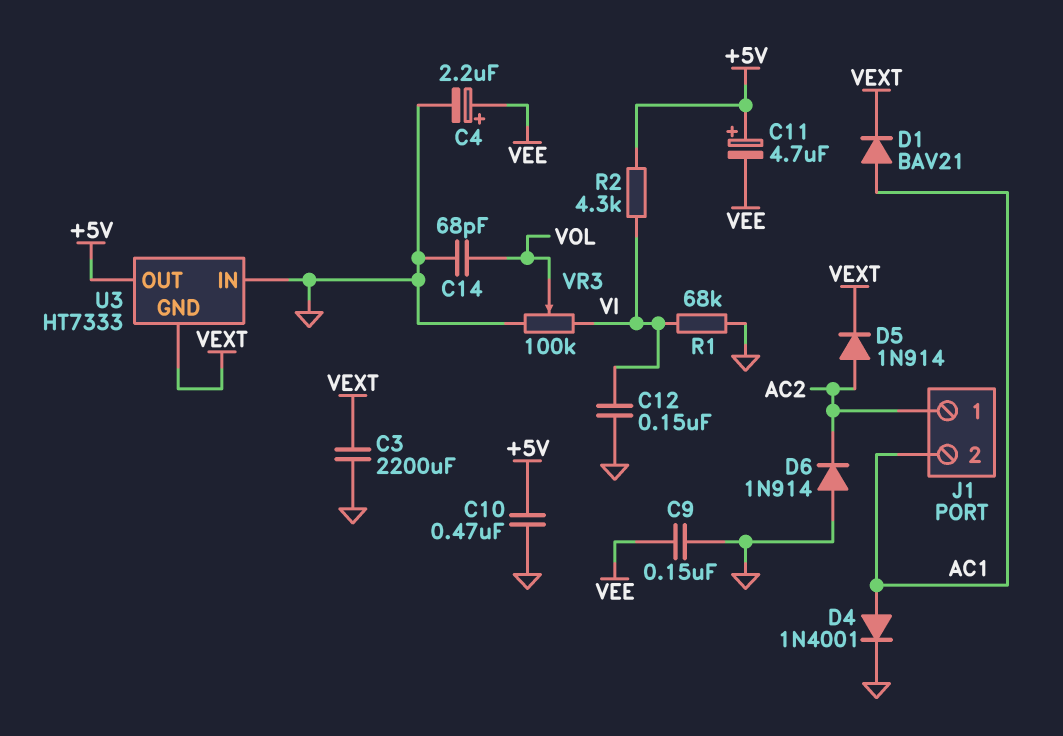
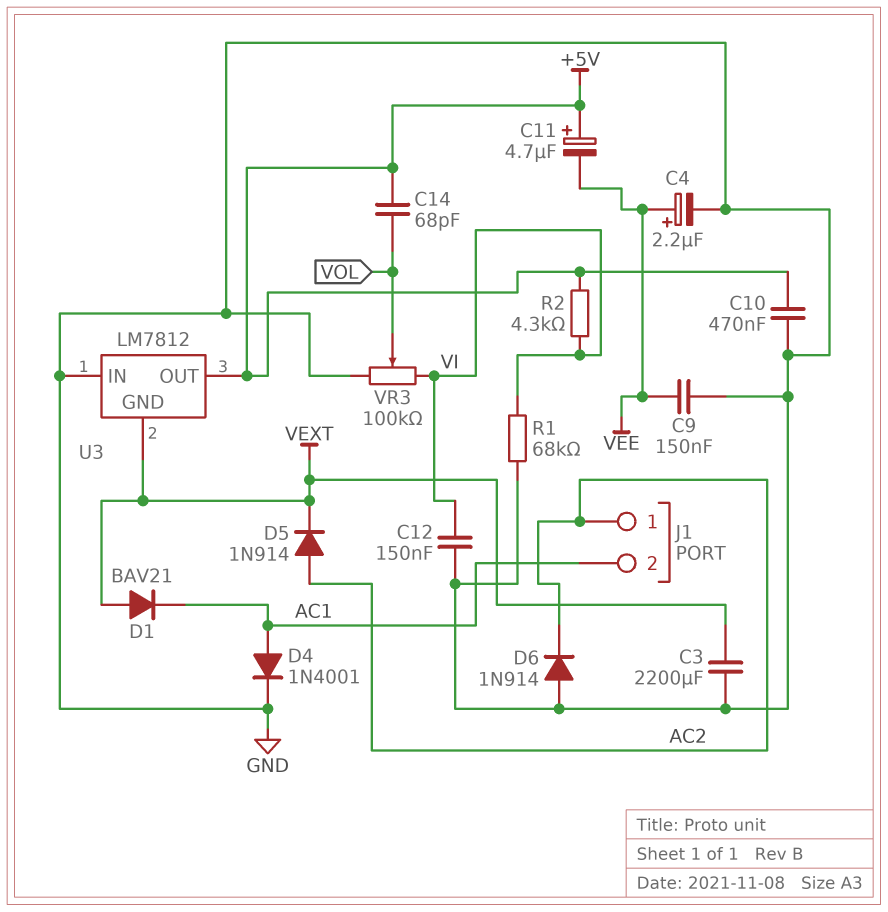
C14: 68pF (GND, VOL) -> 68pF (+5V, VOL)
D1: diode BAV21 (A AC1, K VEXT) -> diode BAV21 (A VEXT, K AC1)
U3: HT7333 -> LM7812

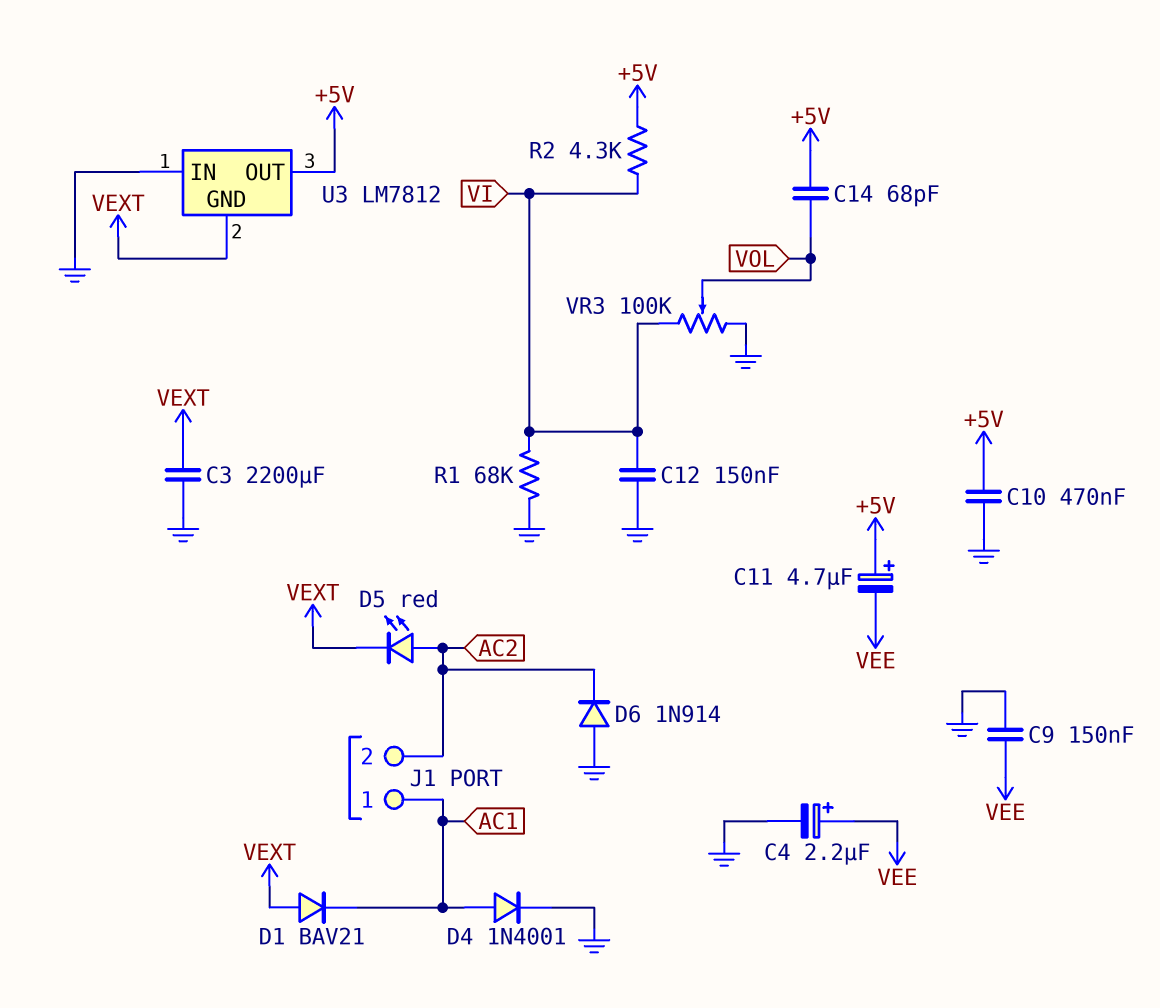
D5: diode 1N914 (A AC2, K VEXT) -> LED red (A AC2, K VEXT)
J1 pin 1: AC2 -> AC1
J1 pin 2: AC1 -> AC2

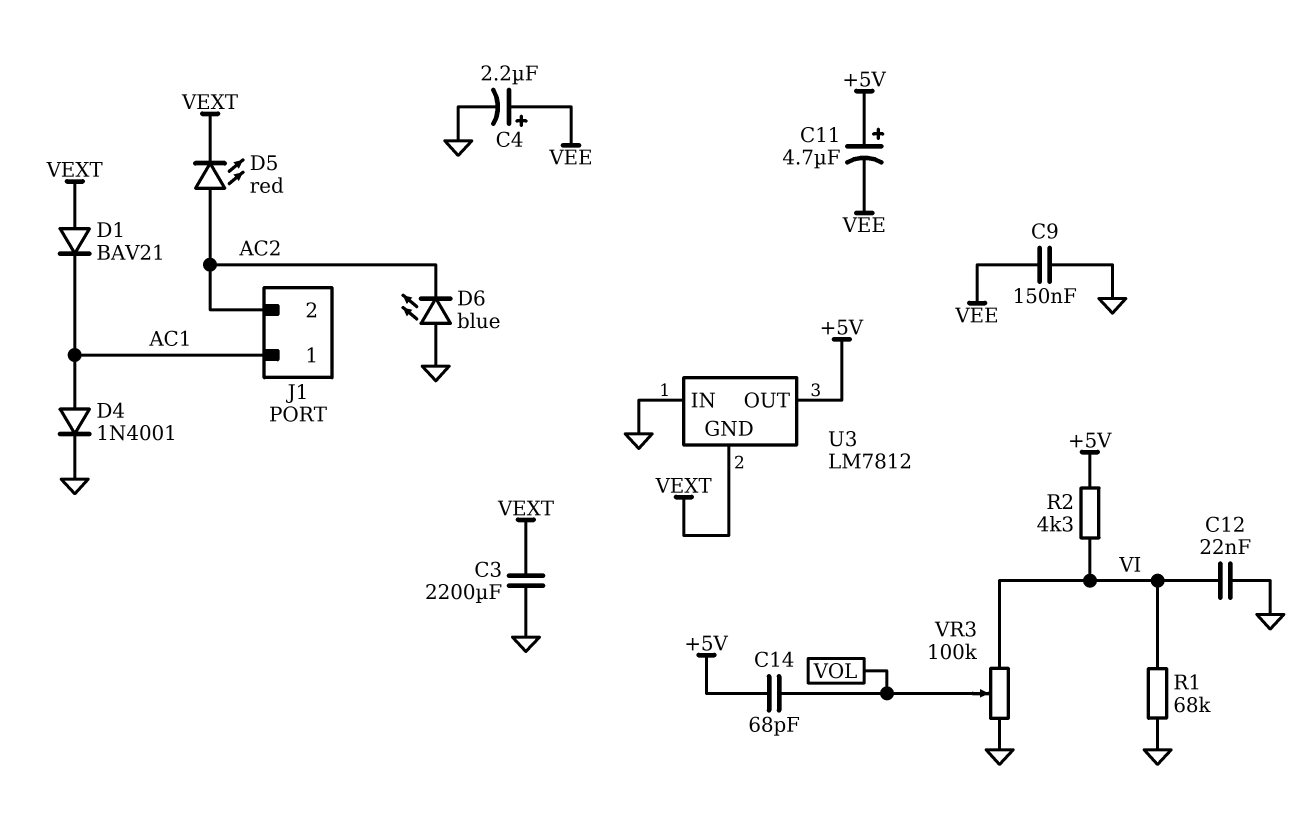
C10: 470nF (+5V, GND) -> none
C12: 150nF (GND, VI) -> 22nF (GND, VI)
D6: diode 1N914 (A GND, K AC2) -> LED blue (A GND, K AC2)

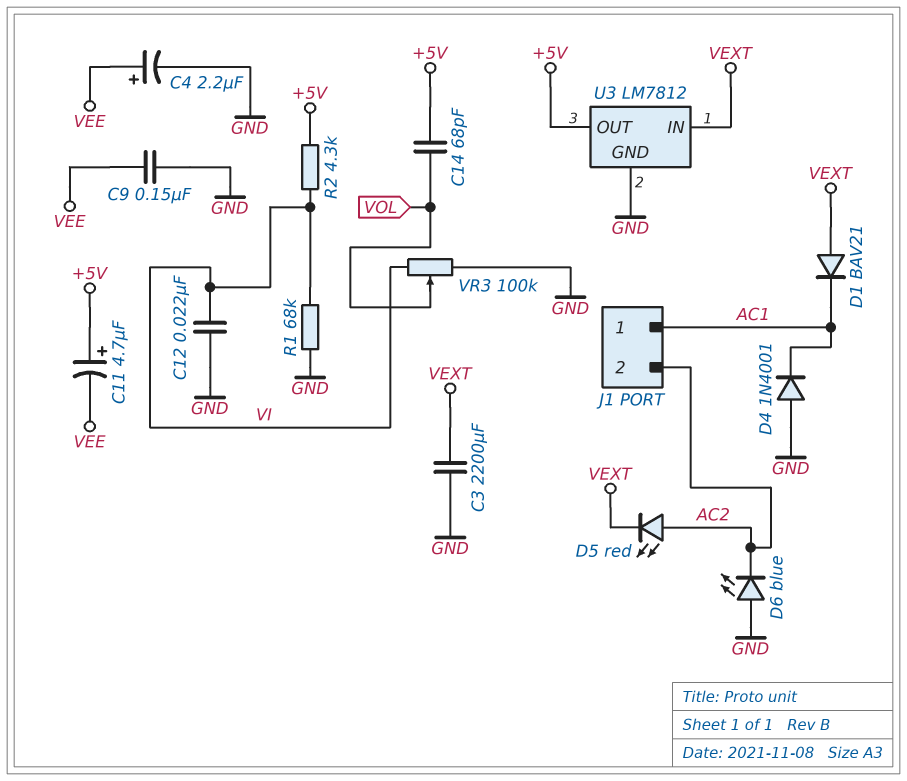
D4: diode 1N4001 (A AC1, K GND) -> diode 1N4001 (A GND, K AC1)
U3 pin GND: VEXT -> GND
U3 pin IN: GND -> VEXT

